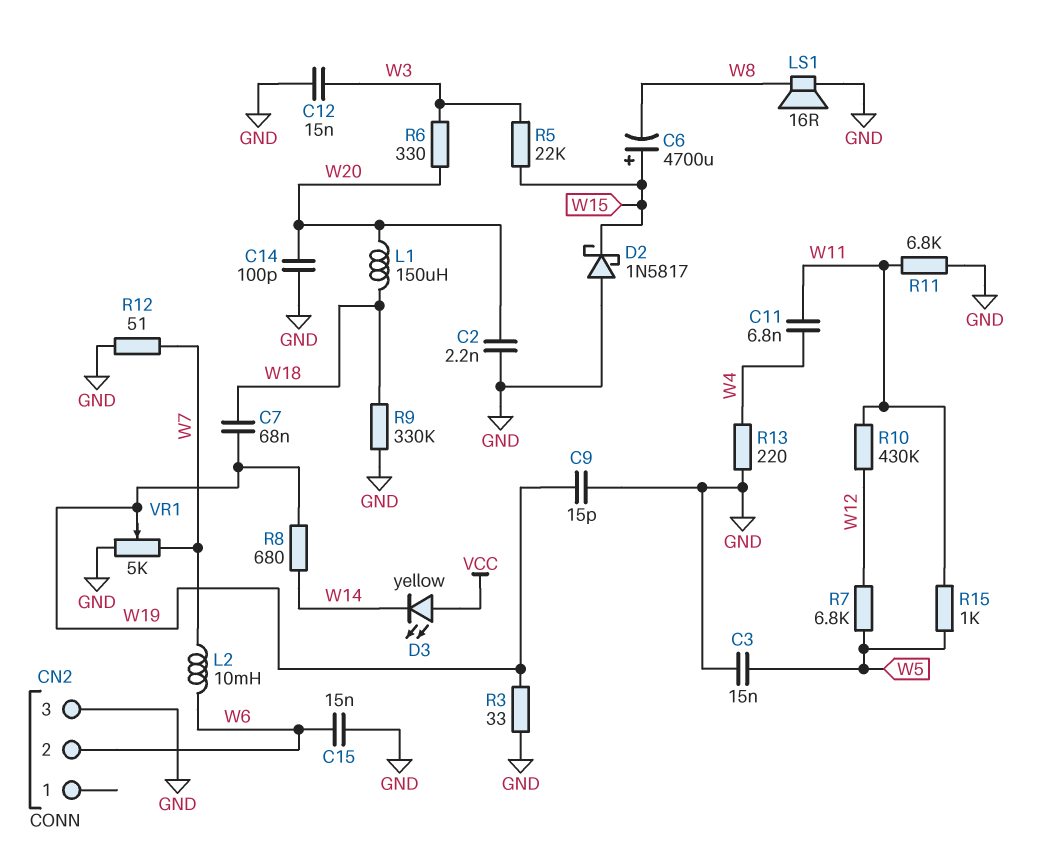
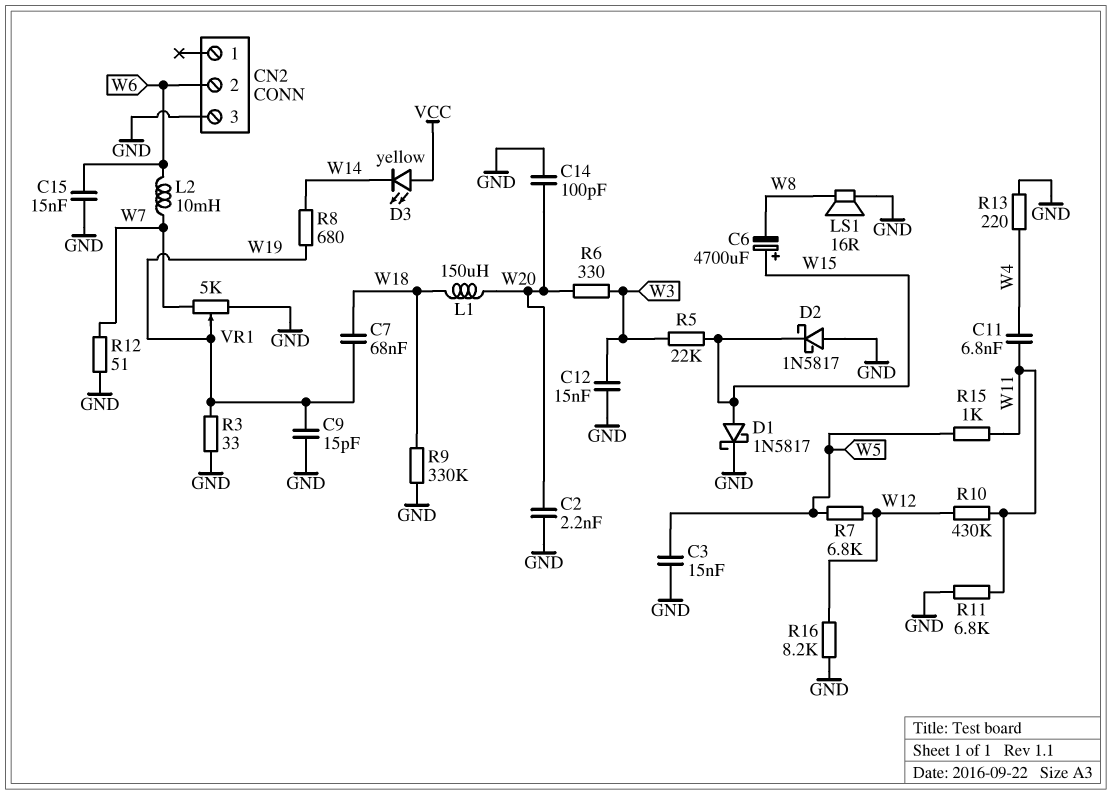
D1: none -> schottky 1N5817 (A W15, K GND)
R16: none -> 8.2k (GND, W12)

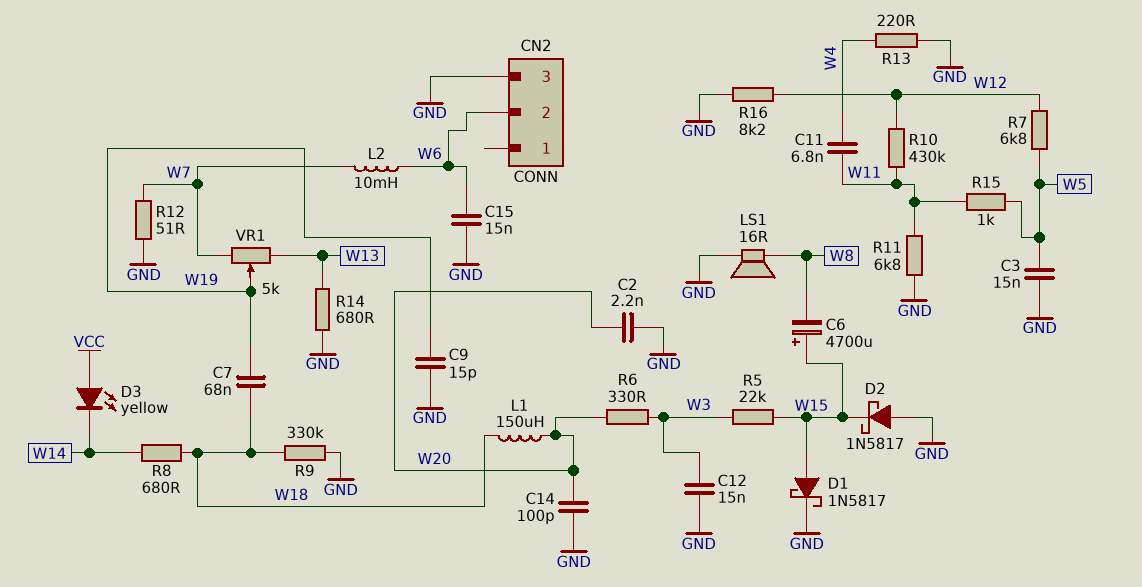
R3: 33 (GND, W19) -> none
R8: 680 (W14, W19) -> 680 (W14, W18)
R14: none -> 680 (GND, W13)
VR1: 5k (GND, W7, wiper W19) -> 5k (W7, W13, wiper W19)

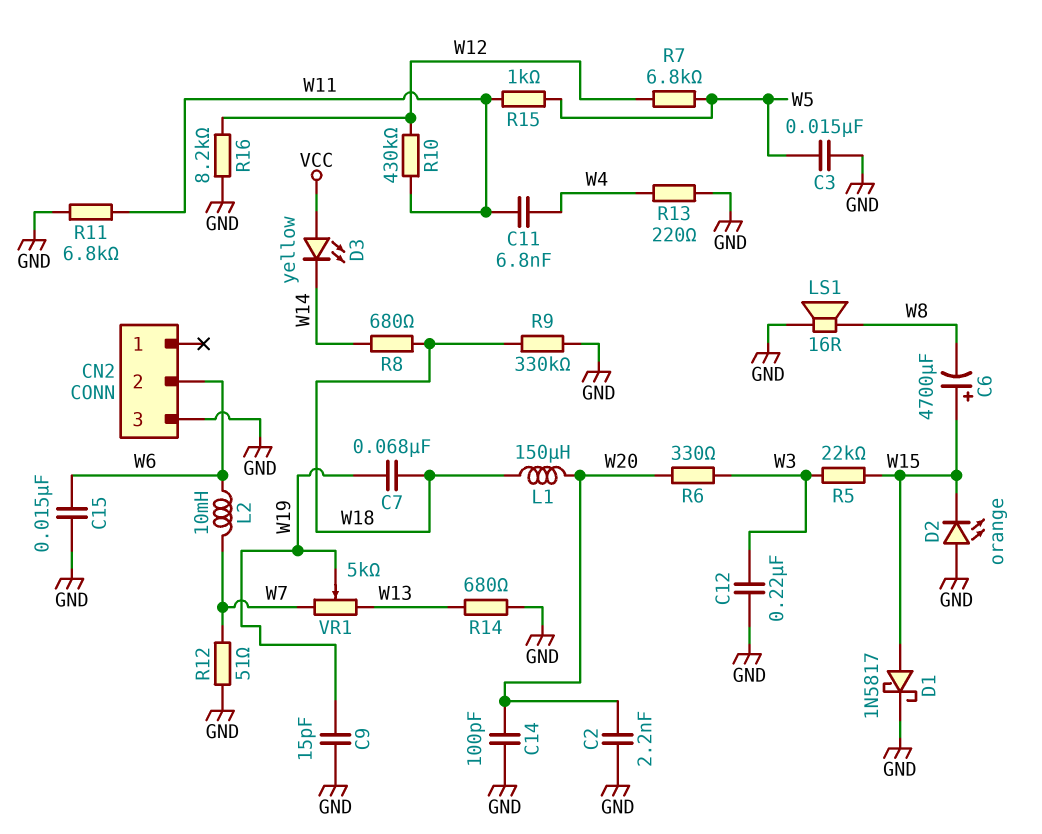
C12: 15nF (GND, W3) -> 220nF (GND, W3)
D2: schottky 1N5817 (A GND, K W15) -> LED orange (A GND, K W15)

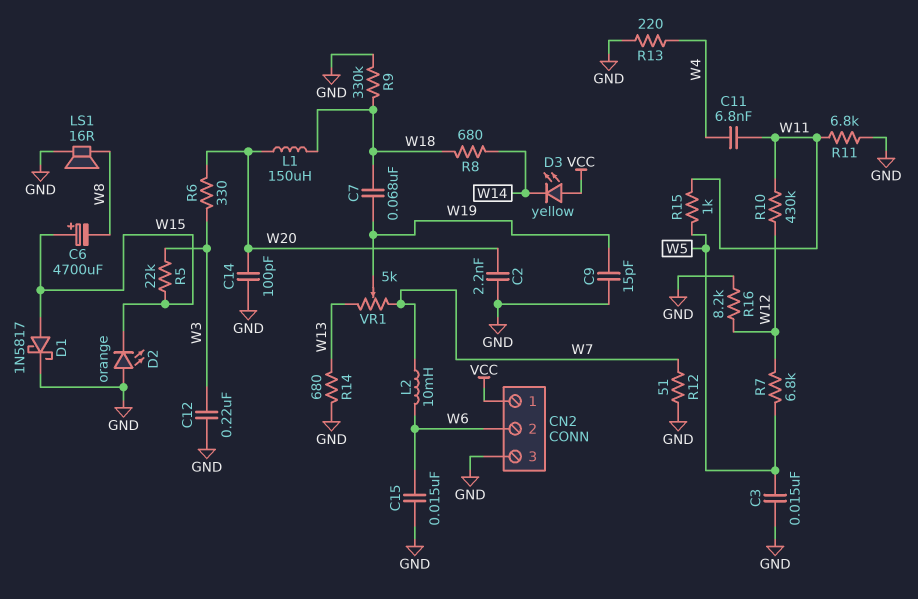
CN2 pin 1: none -> VCC

